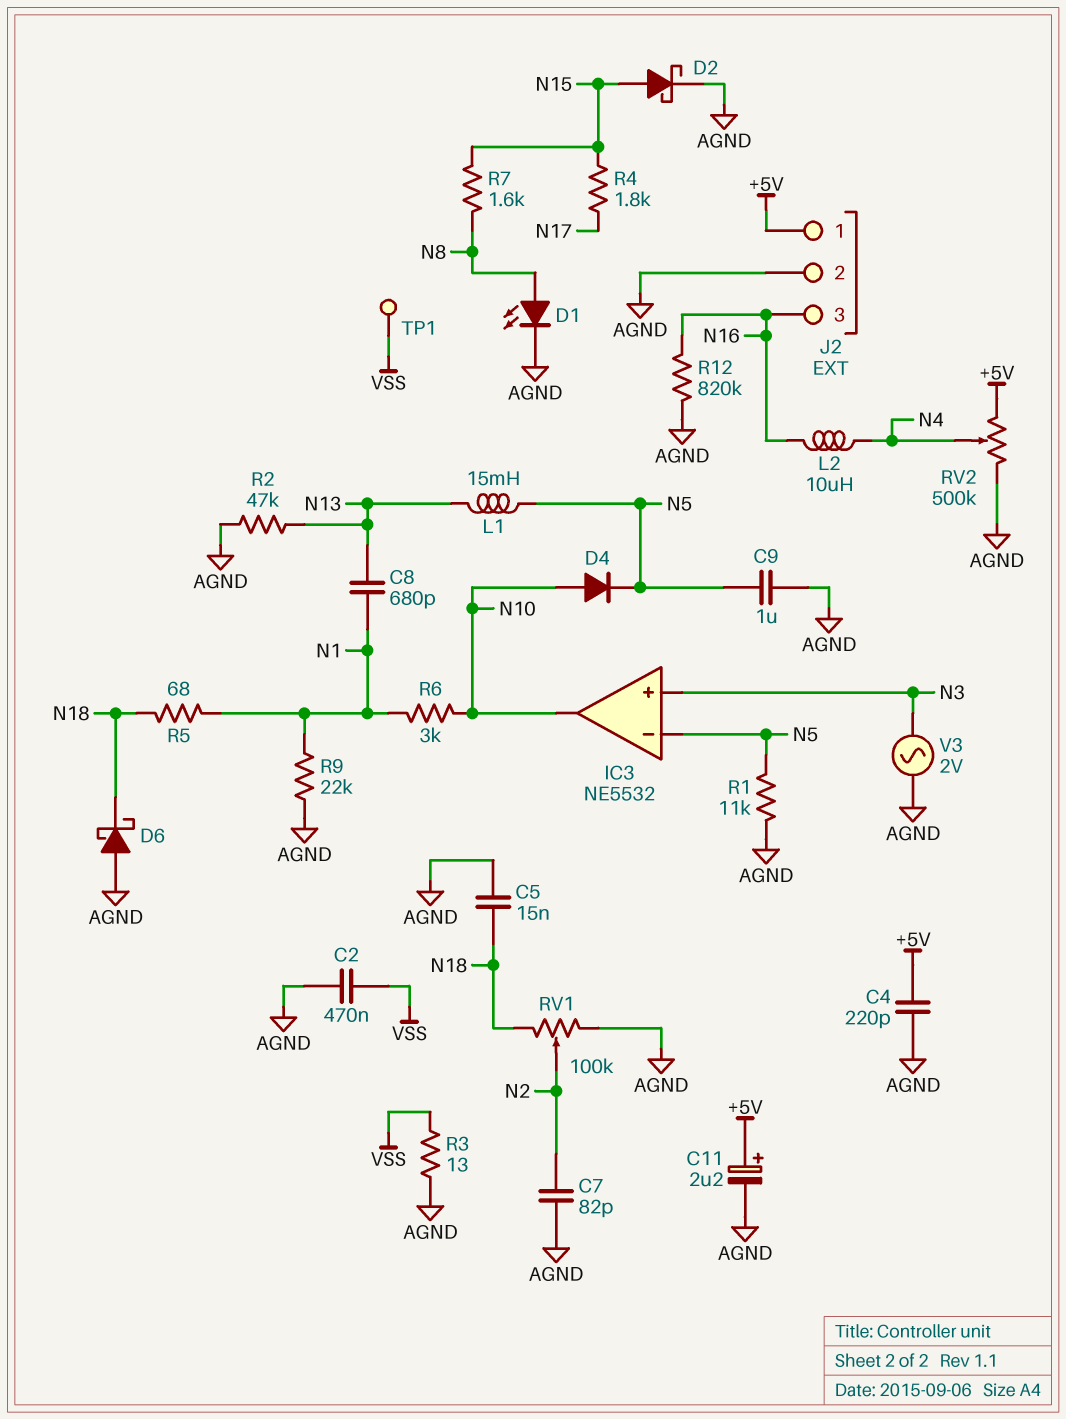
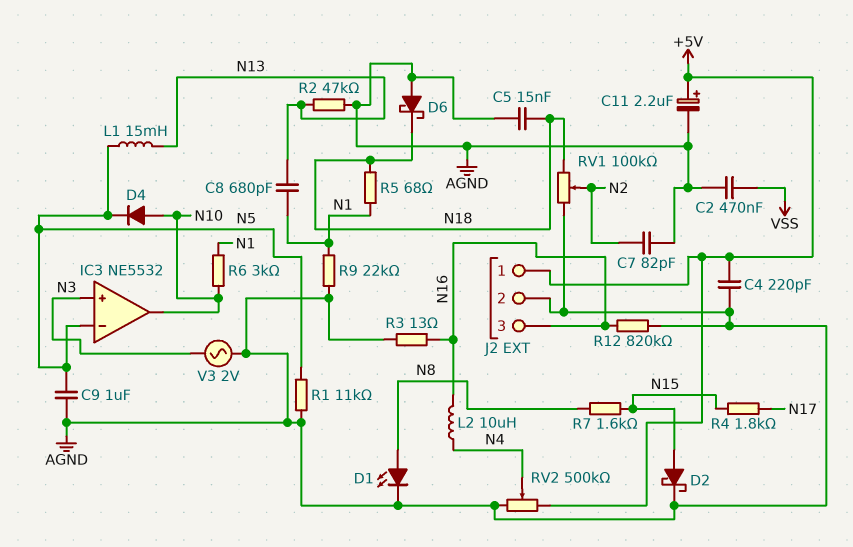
R3: 13 (AGND, VSS) -> 13 (AGND, N16)
TP1: test point (VSS) -> none

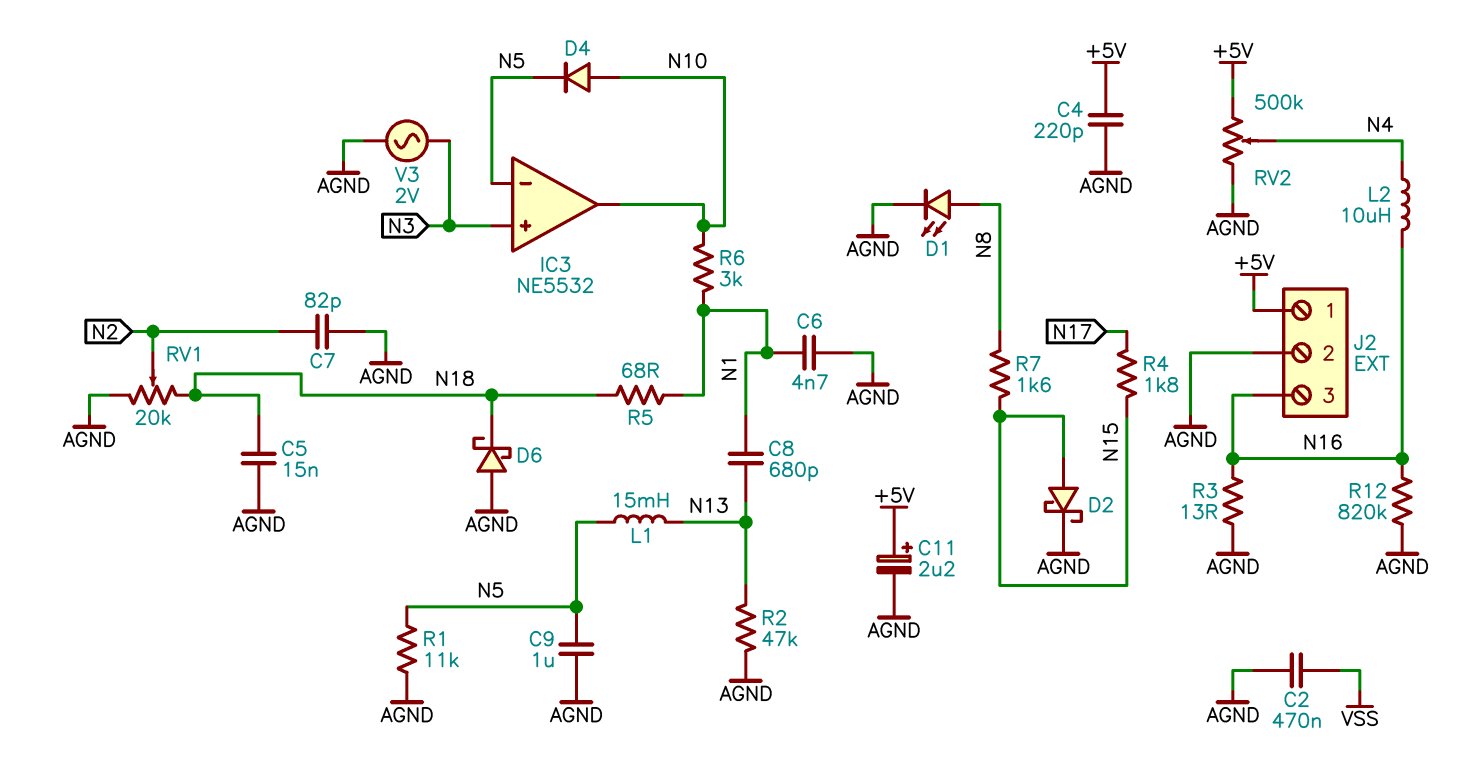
C6: none -> 4.7nF (AGND, N1)
R9: 22k (AGND, N1) -> none
RV1: 100k (AGND, N18, wiper N2) -> 20k (AGND, N18, wiper N2)

